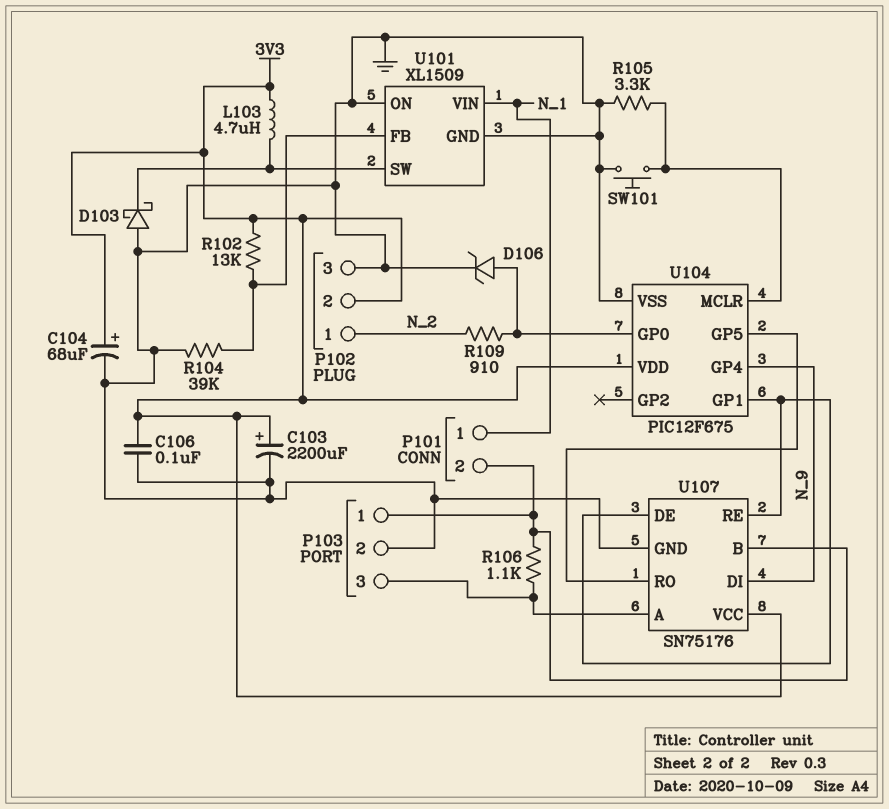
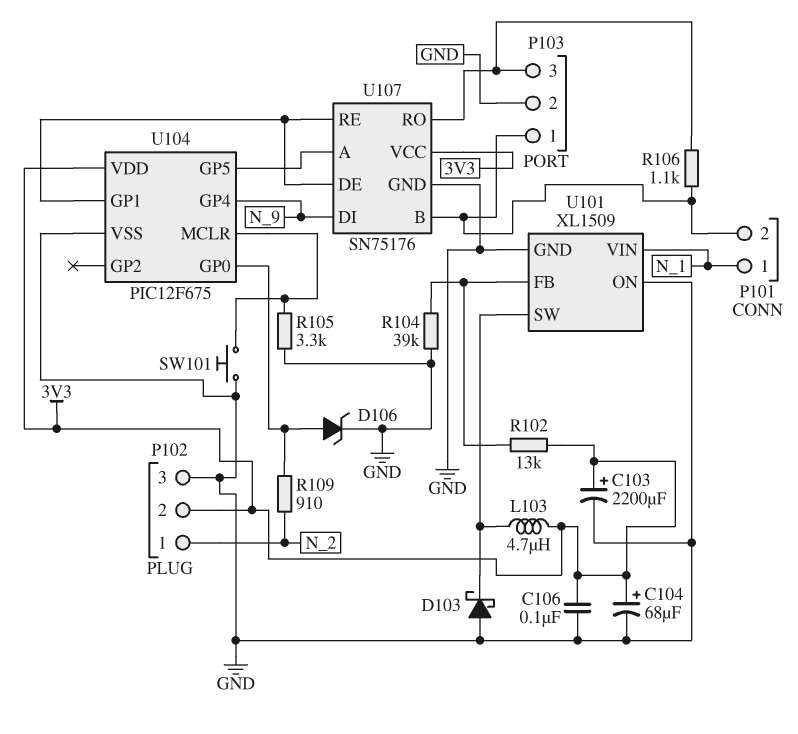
U107 pin A: P103/3 -> U104/GP5
U107 pin RO: U104/GP5 -> P103/3

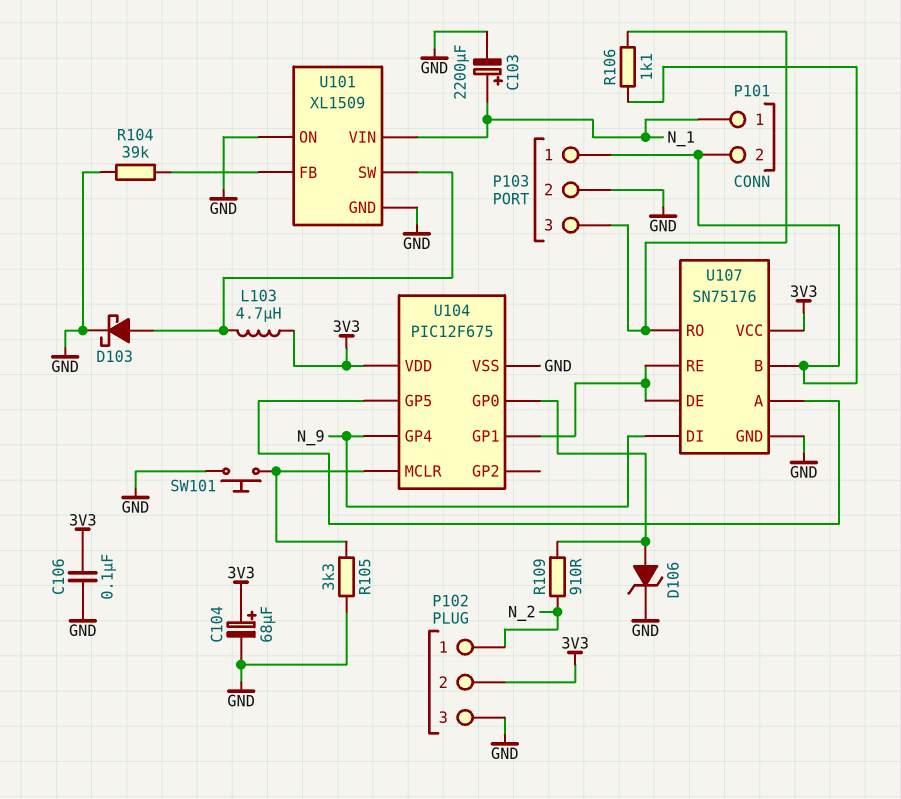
C103: 2200uF (plus 3V3, minus GND) -> 2200uF (plus N_1, minus GND)
D103: schottky (A GND, K U101/SW) -> schottky (A U101/SW, K GND)
R102: 13k (3V3, U101/FB) -> none

